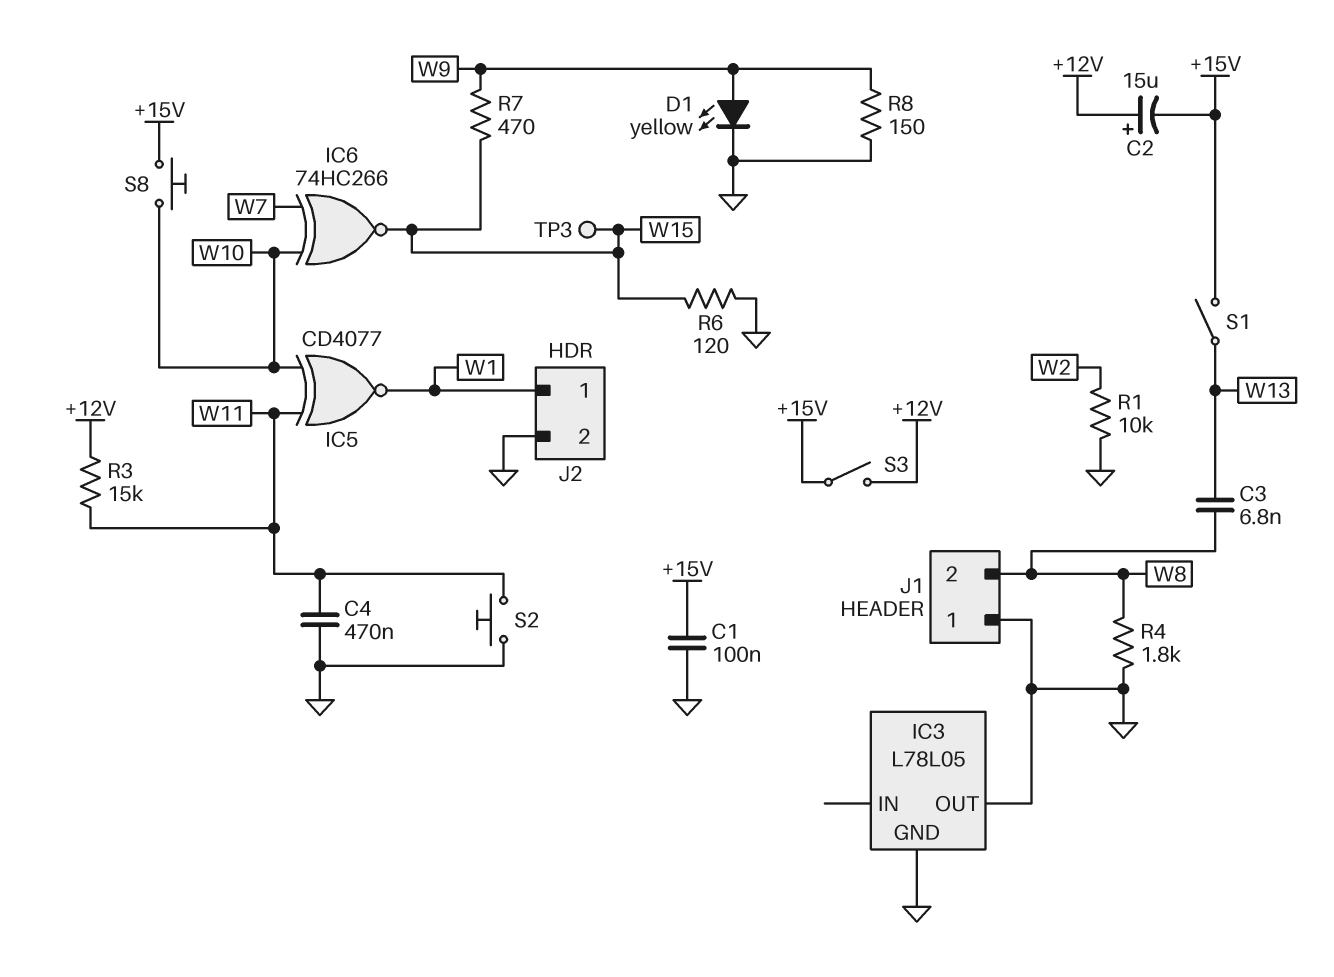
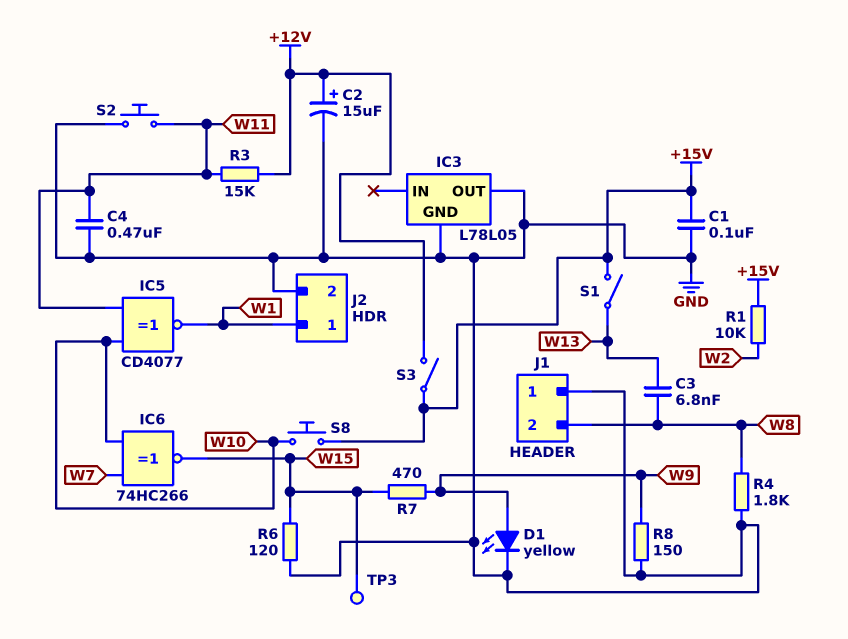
C2: 15uF (plus +12V, minus +15V) -> 15uF (plus +12V, minus GND)
R1: 10k (GND, W2) -> 10k (+15V, W2)

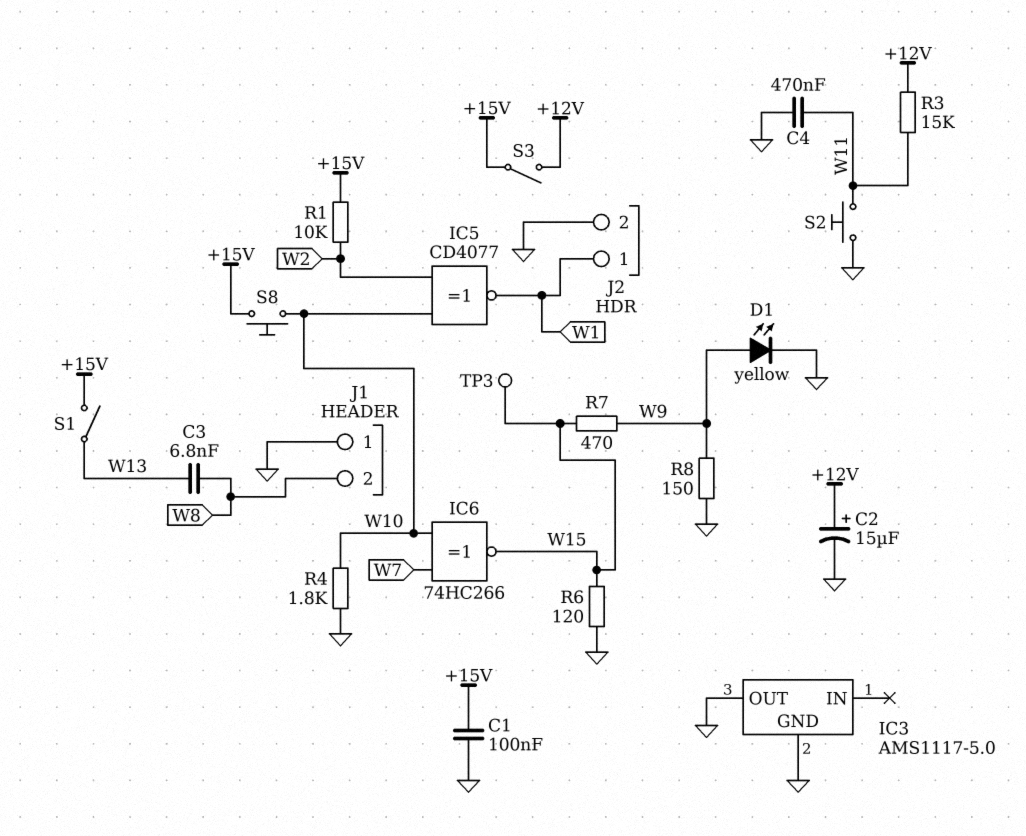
IC3: L78L05 -> AMS1117-5.0
IC5: XNOR CD4077 (in W10, in W11, out W1) -> XNOR CD4077 (in W2, in W10, out W1)
R4: 1.8k (GND, W8) -> 1.8k (GND, W10)

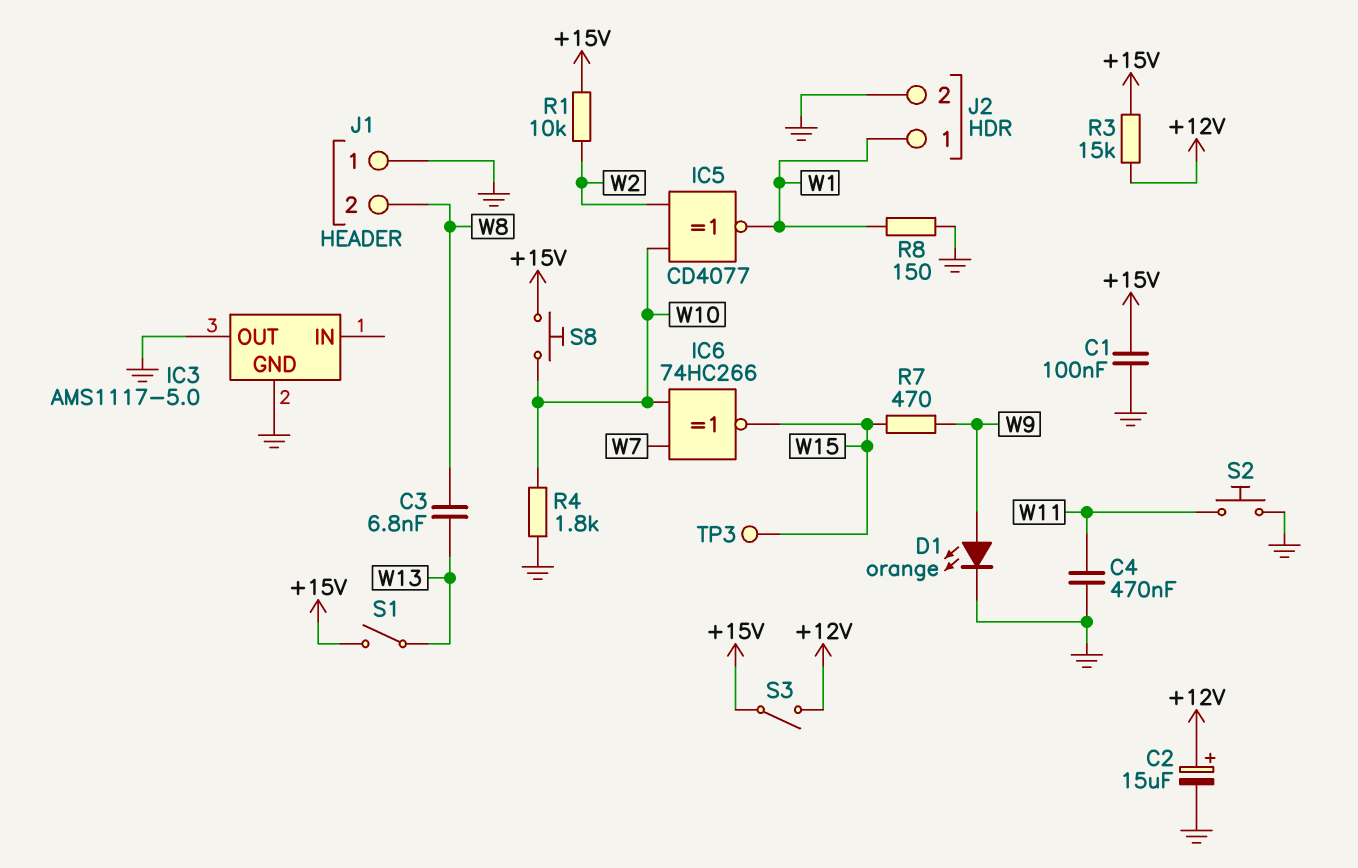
D1: LED yellow (A W9, K GND) -> LED orange (A W9, K GND)
R3: 15k (+12V, W11) -> 15k (+12V, +15V)
R6: 120 (GND, W15) -> none
R8: 150 (GND, W9) -> 150 (GND, W1)

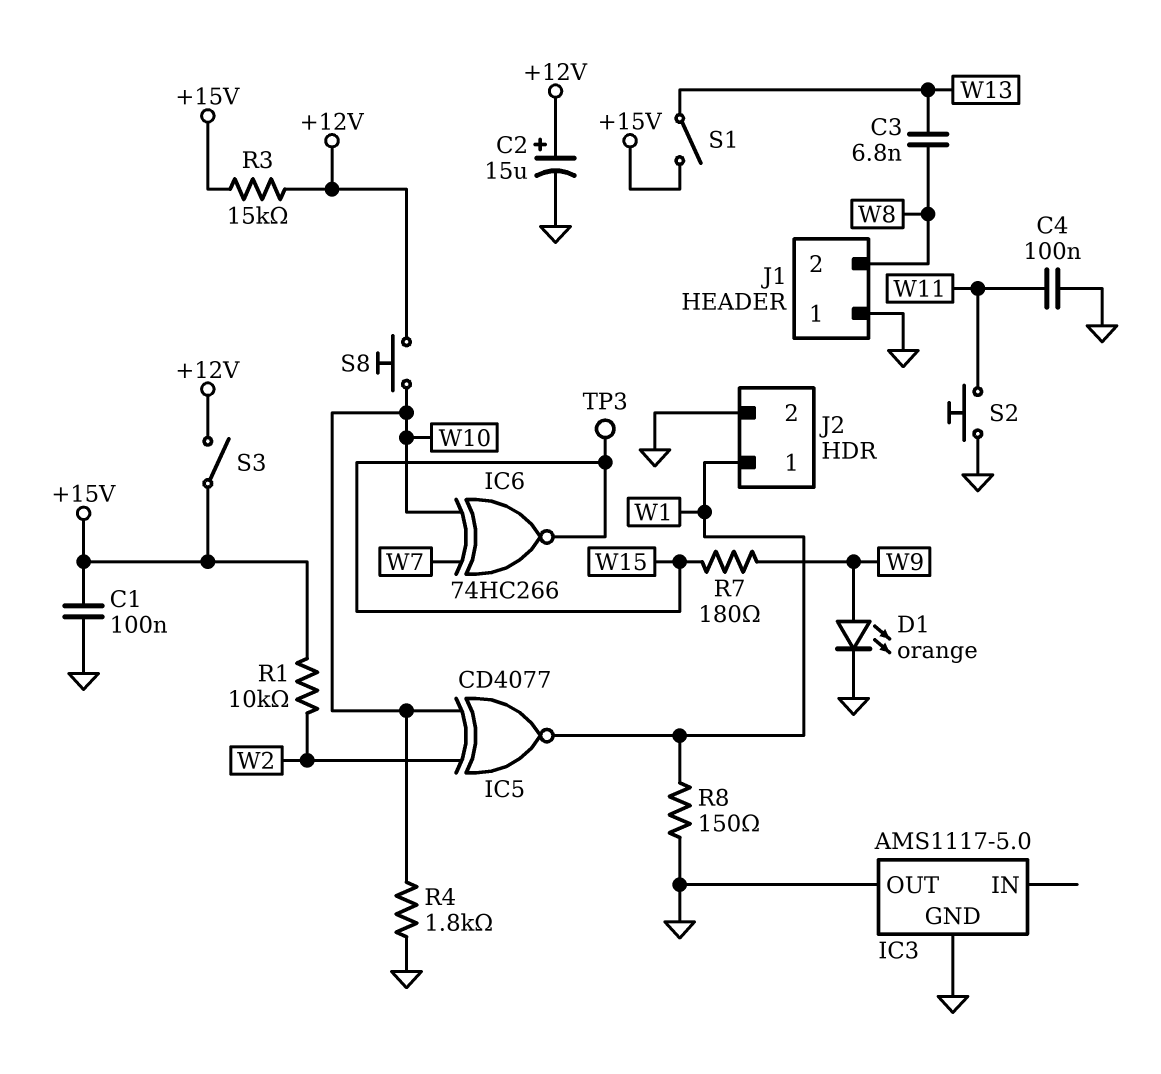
C4: 470nF (GND, W11) -> 100nF (GND, W11)
R7: 470 (W9, W15) -> 180 (W9, W15)
S8: button (+15V, W10) -> button (+12V, W10)

